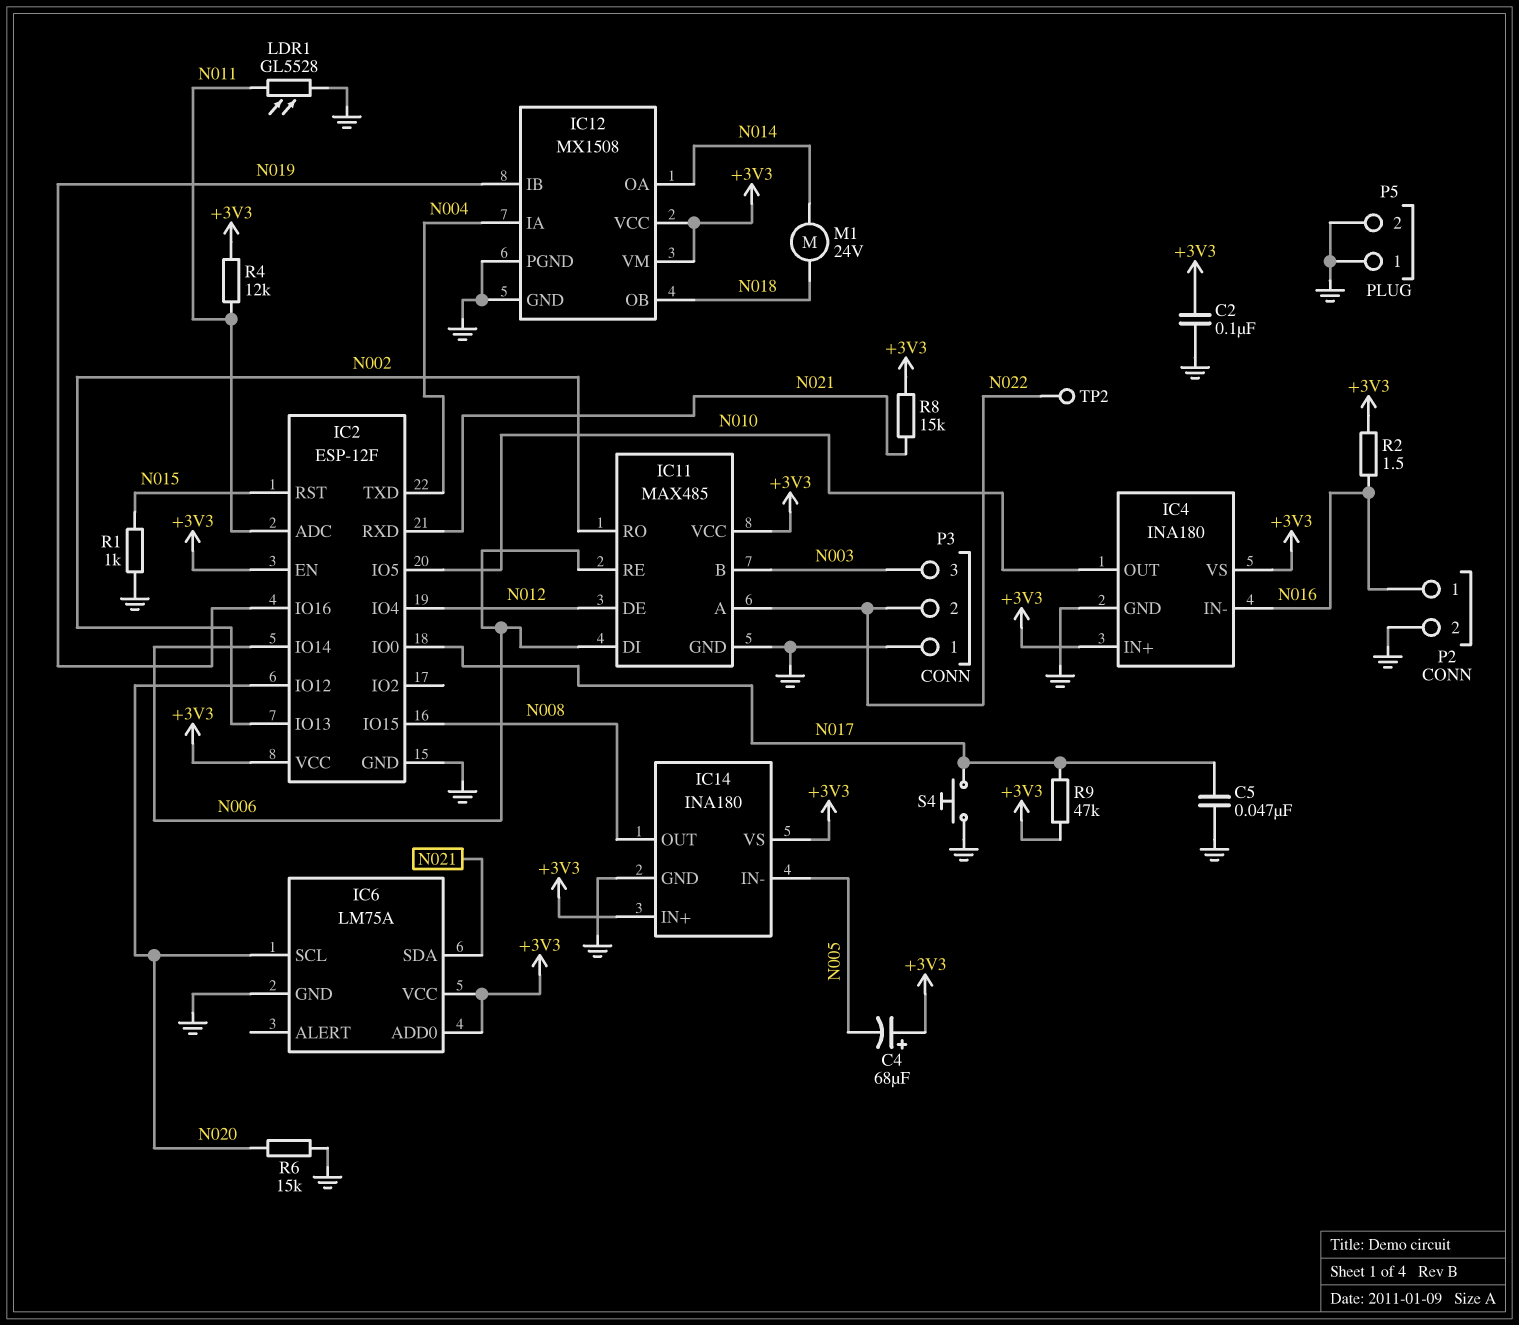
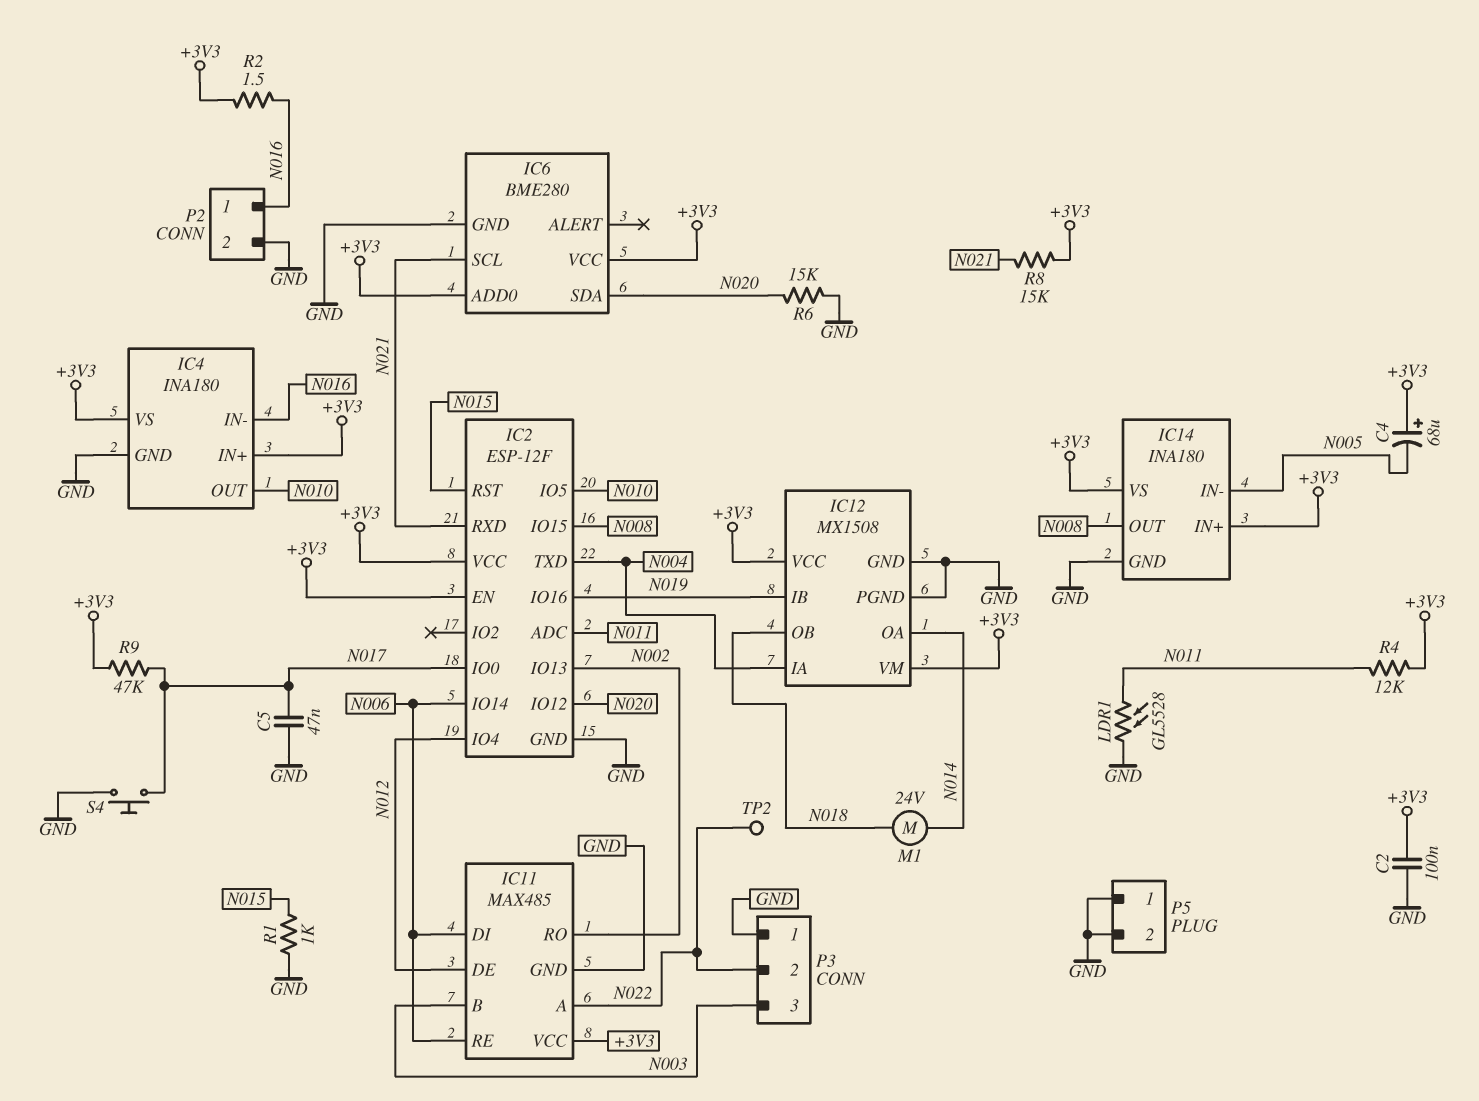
IC6: LM75A -> BME280
IC6 pin SCL: N020 -> N021
IC6 pin SDA: N021 -> N020

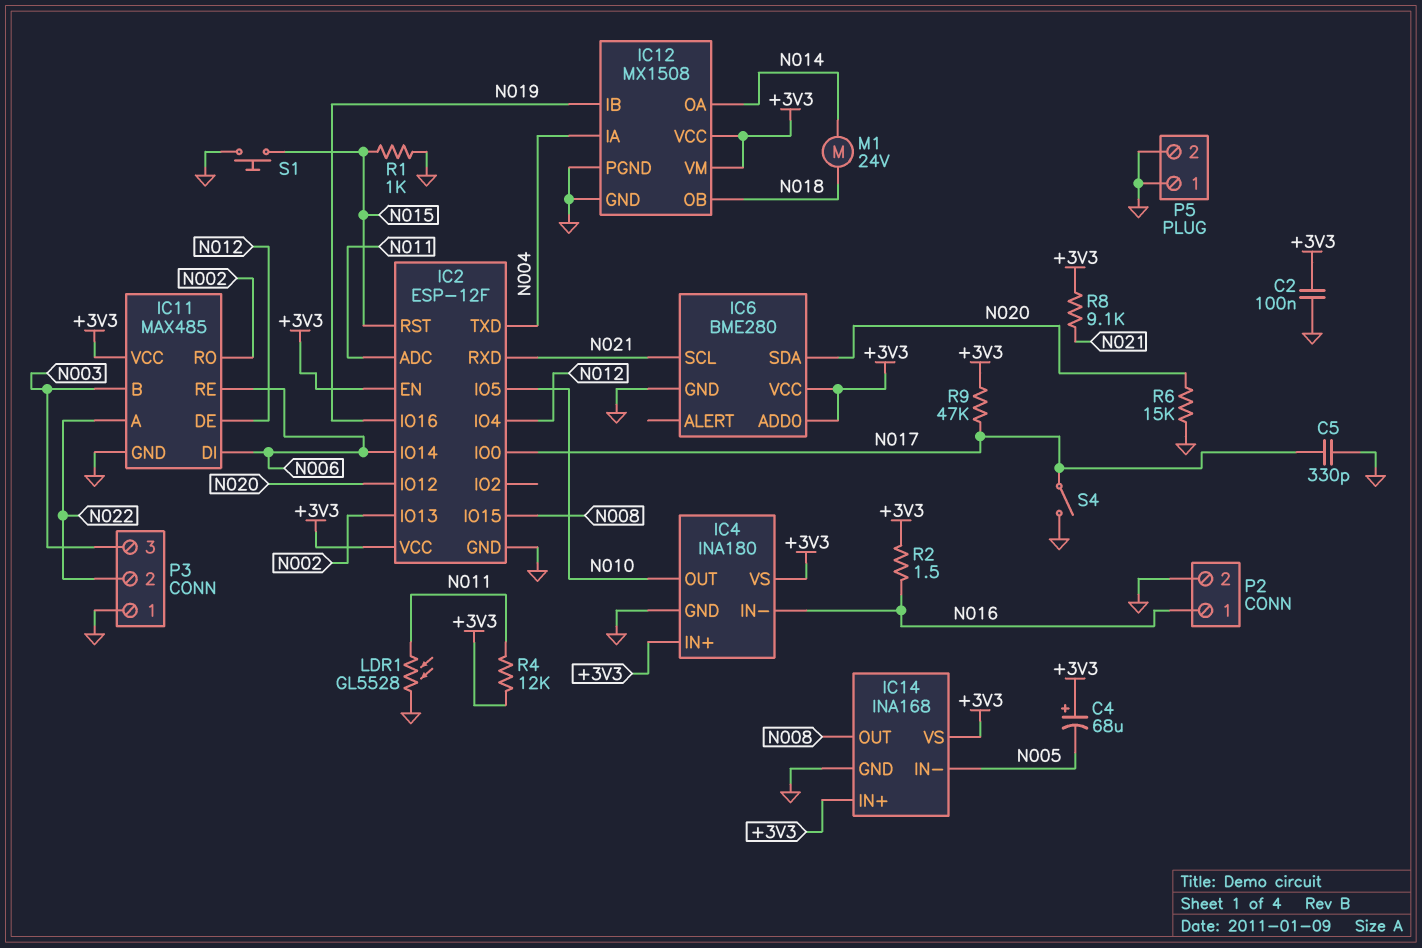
C5: 47nF (GND, N017) -> 330pF (GND, N017)
IC14: INA180 -> INA168
R8: 15k (+3V3, N021) -> 9.1k (+3V3, N021)
S1: none -> button (GND, N015)
S4: button (GND, N017) -> switch (GND, N017)
TP2: test point (N022) -> none

